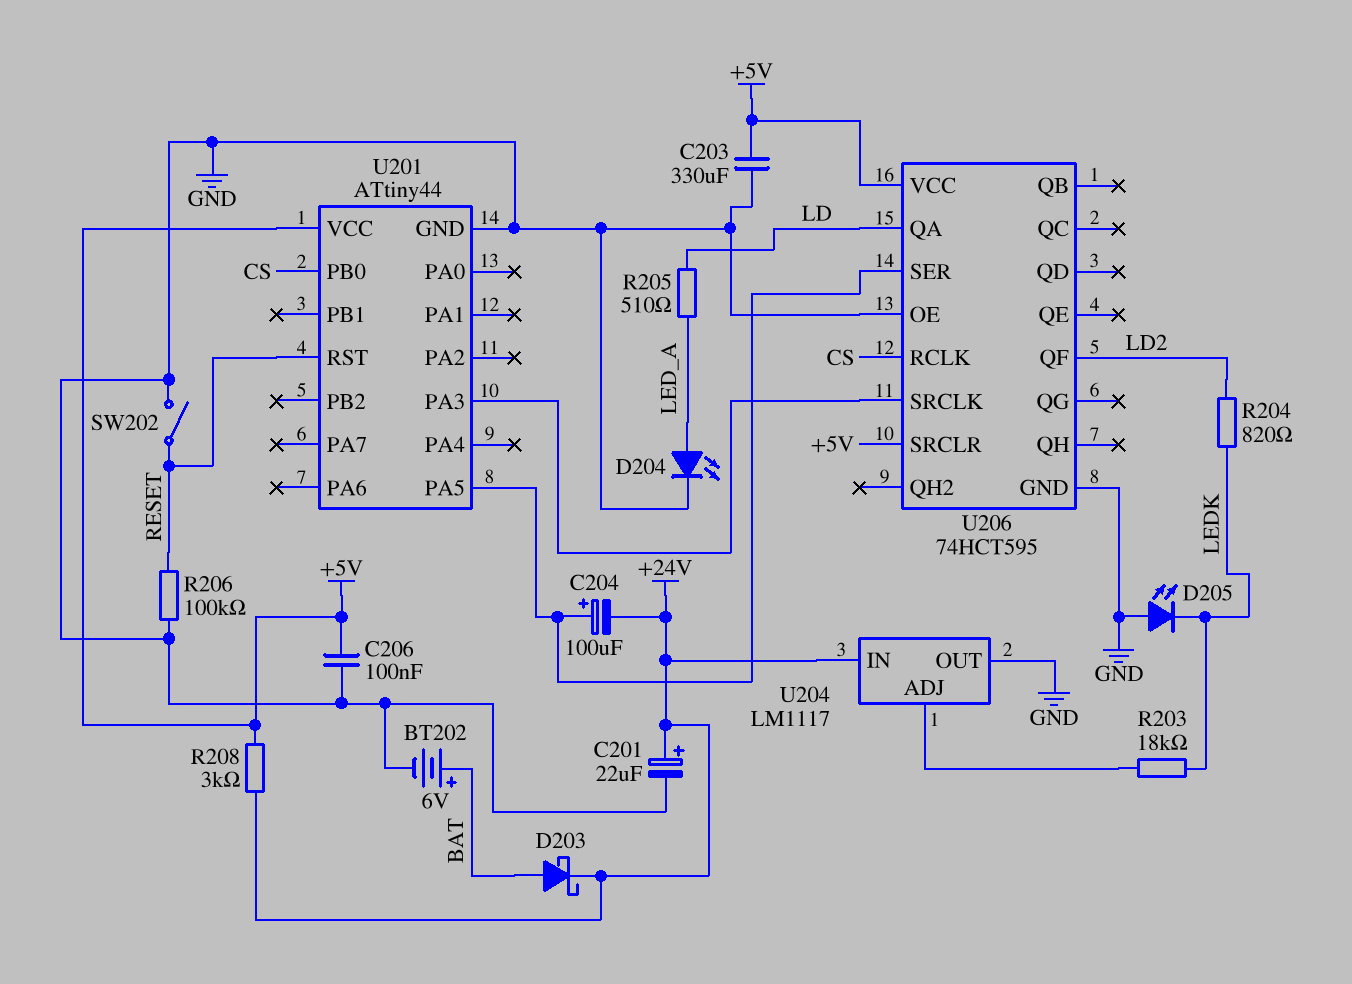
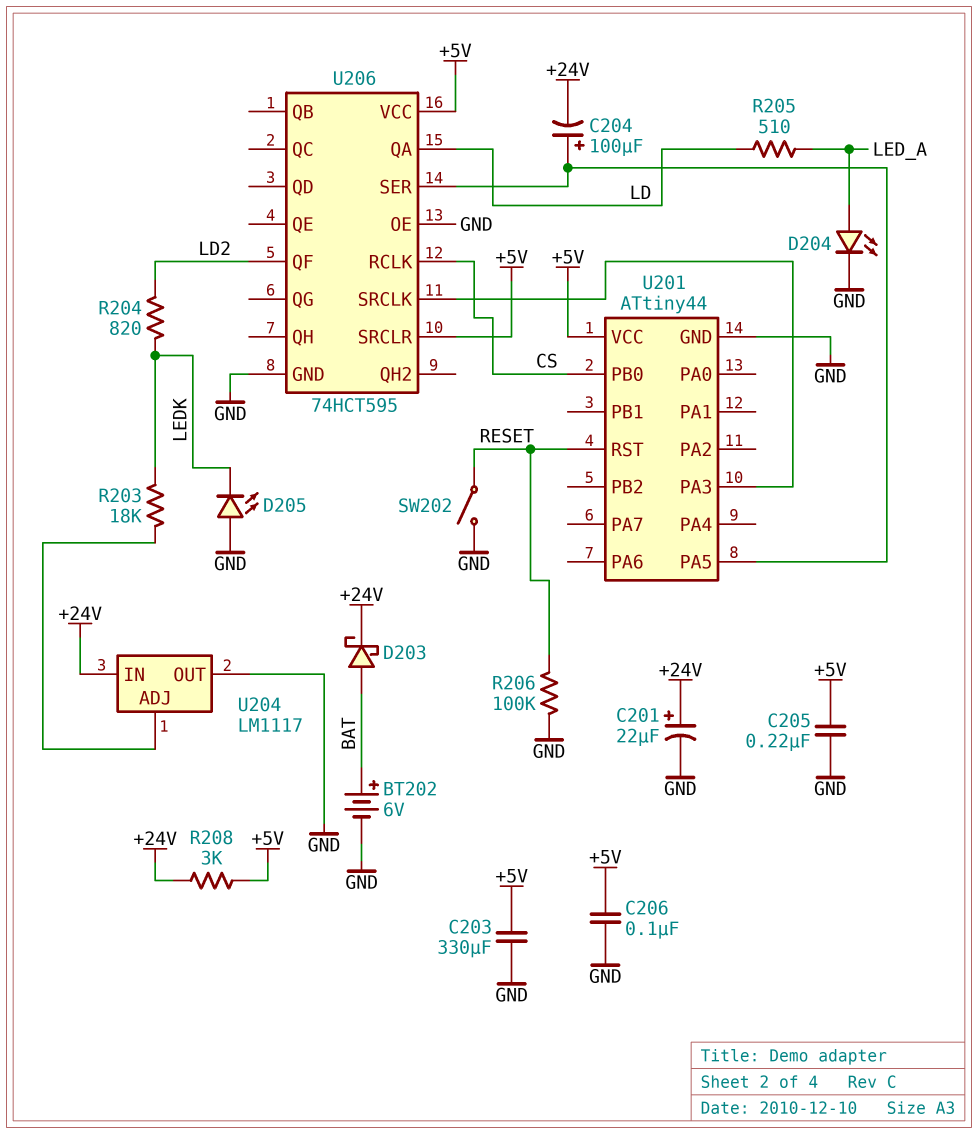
C205: none -> 220nF (+5V, GND)

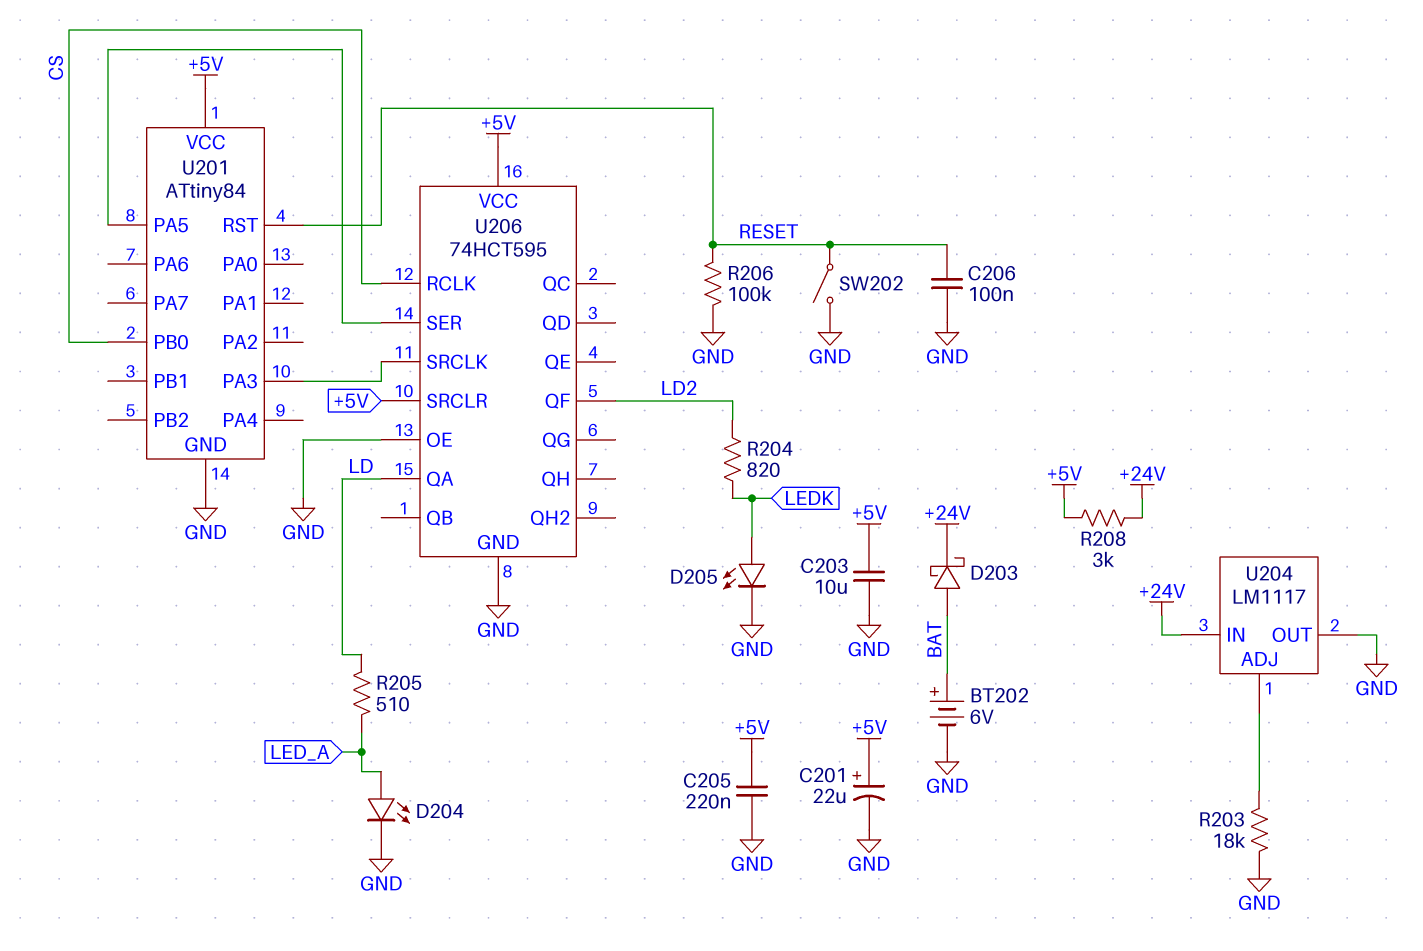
C201: 22uF (plus +24V, minus GND) -> 22uF (plus +5V, minus GND)
C203: 330uF (+5V, GND) -> 10uF (+5V, GND)
C204: 100uF (plus U201/PA5, minus +24V) -> none
C206: 100nF (+5V, GND) -> 100nF (GND, RESET)
D205: LED (A GND, K LEDK) -> LED (A LEDK, K GND)
R203: 18k (LEDK, U204/ADJ) -> 18k (GND, U204/ADJ)
U201: ATtiny44 -> ATtiny84

